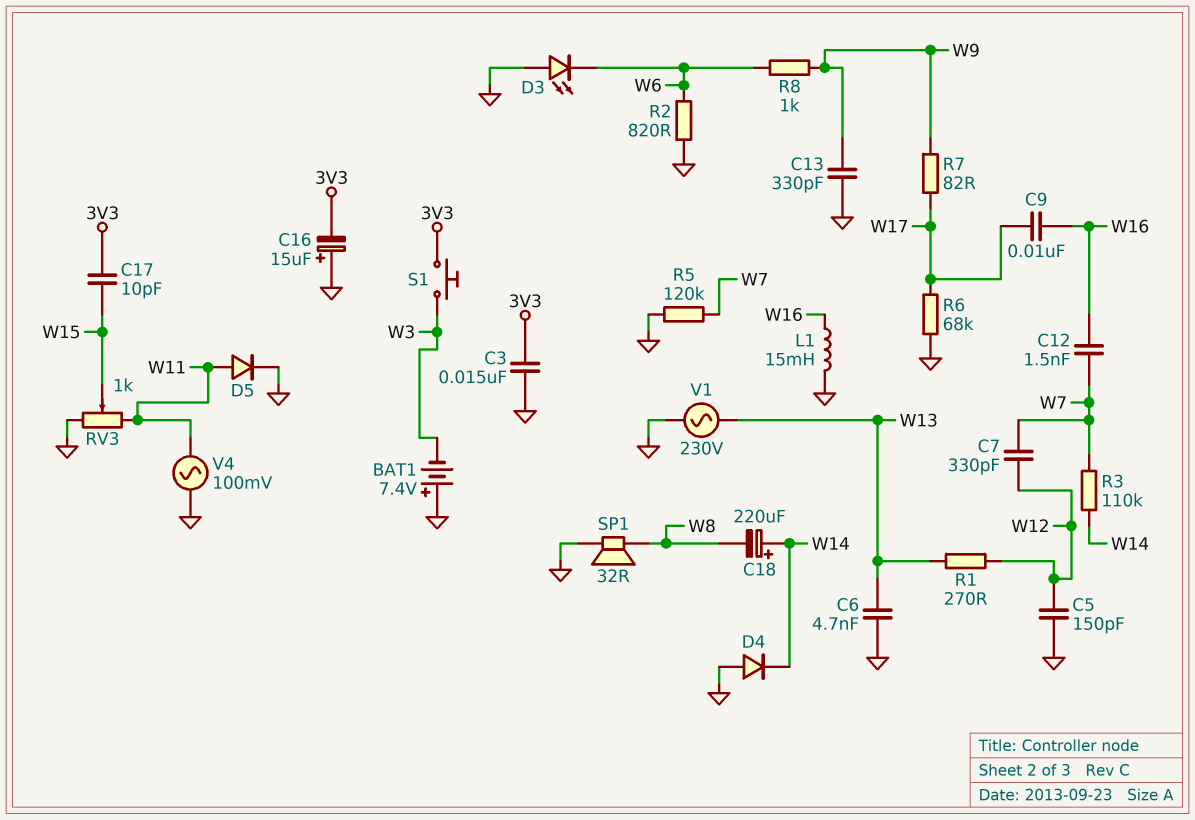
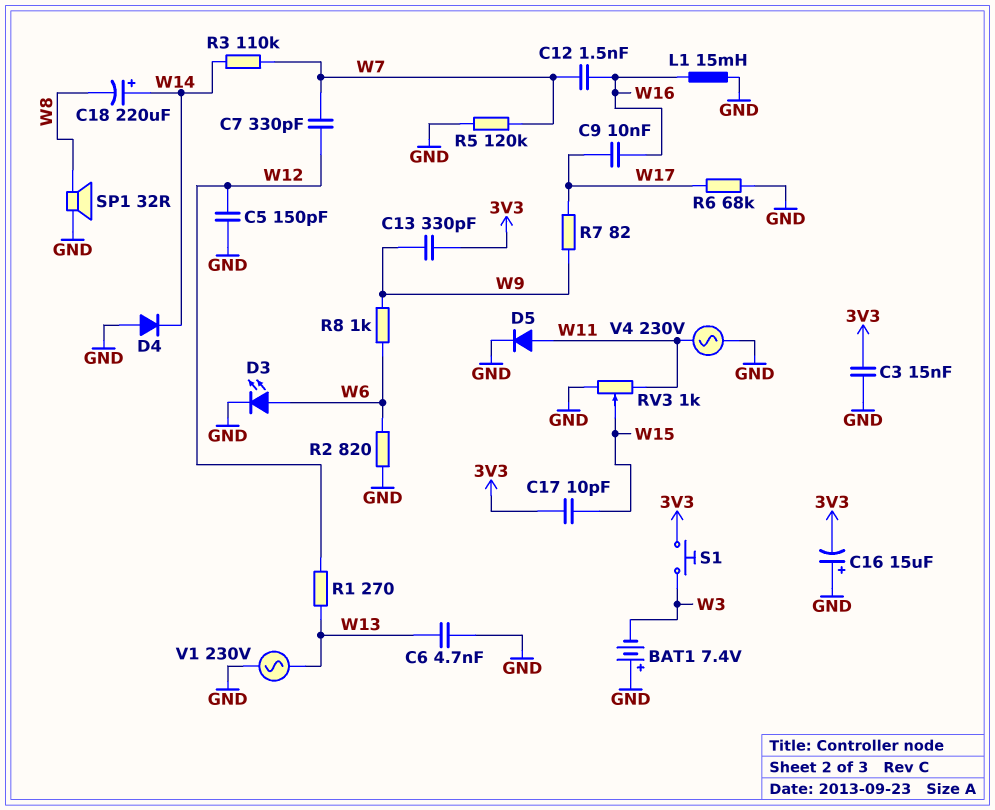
C13: 330pF (GND, W9) -> 330pF (3V3, W9)
D3: LED (A GND, K W6) -> LED (A W6, K GND)
V4: AC 100mV (GND, W11) -> AC 230V (GND, W11)

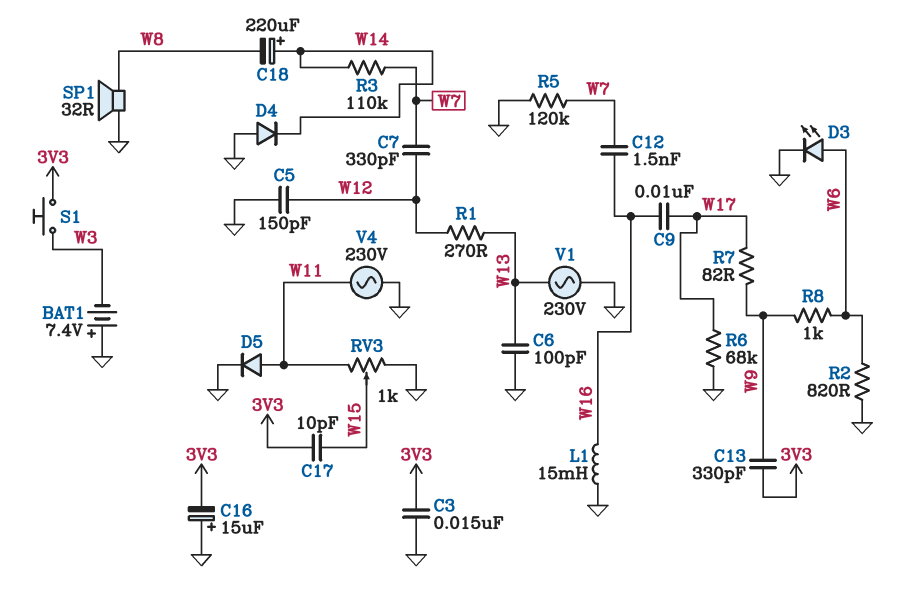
C6: 4.7nF (GND, W13) -> 100pF (GND, W13)

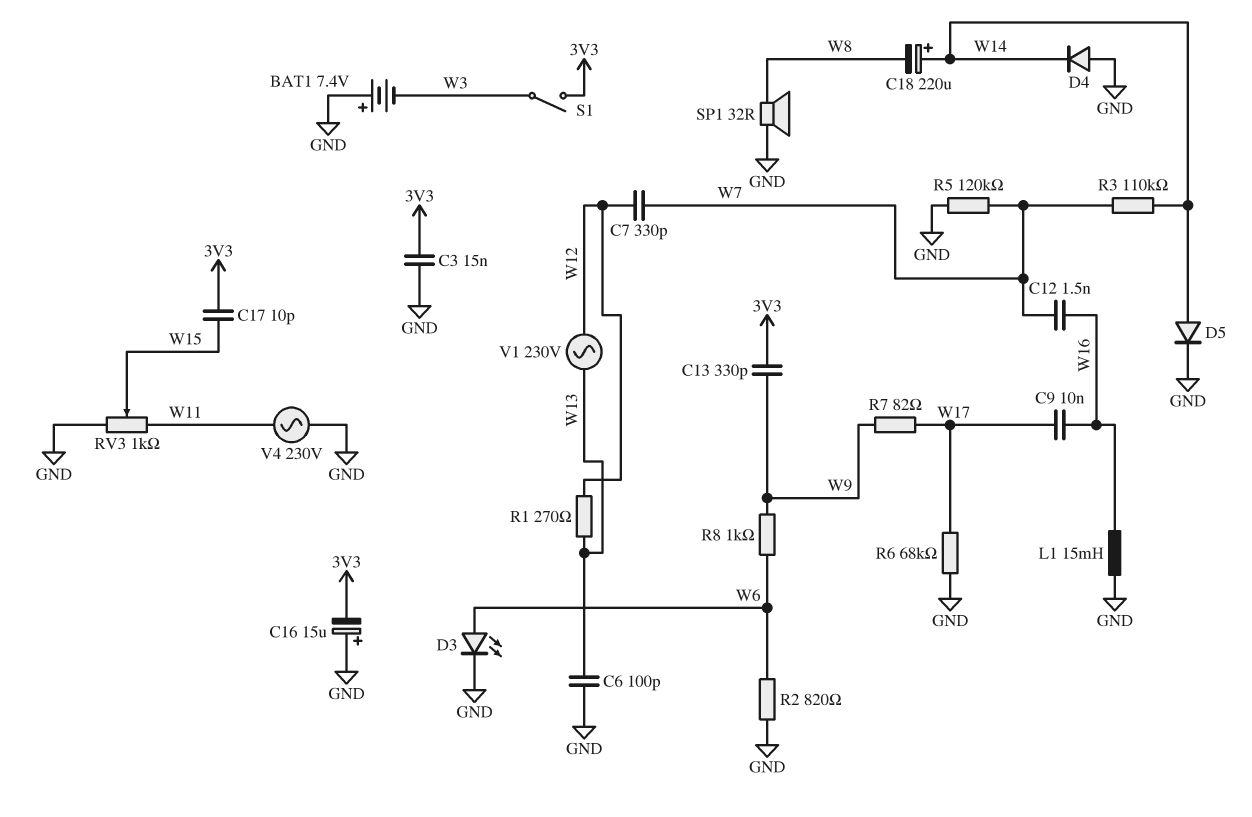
C5: 150pF (GND, W12) -> none
D5: diode (A W11, K GND) -> diode (A W14, K GND)
S1: button (3V3, W3) -> switch (3V3, W3)
V1: AC 230V (GND, W13) -> AC 230V (W12, W13)

